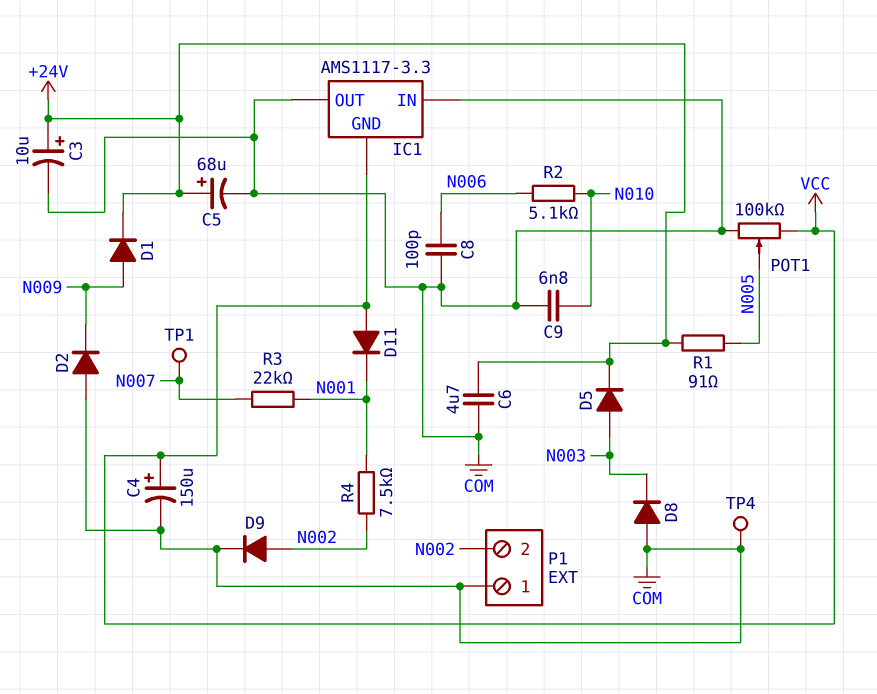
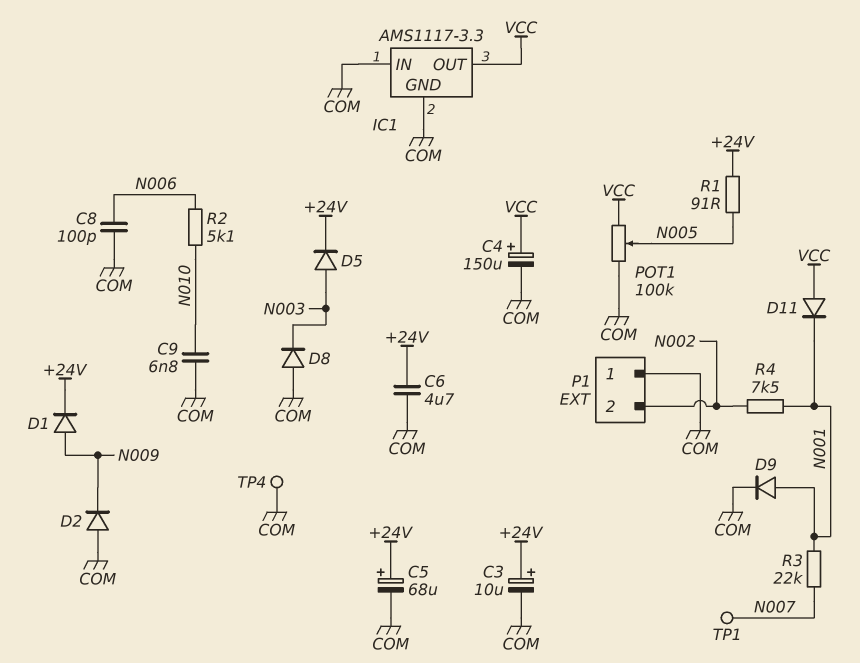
D9: diode (A N002, K COM) -> diode (A N001, K COM)
IC1 pin GND: VCC -> COM
IC1 pin OUT: COM -> VCC

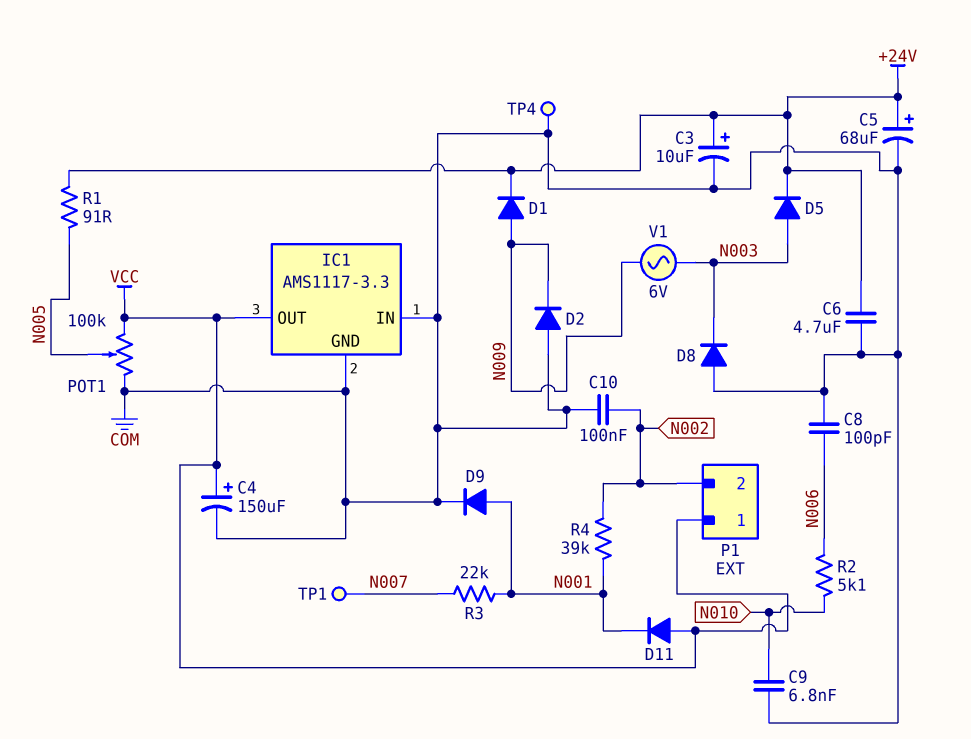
C10: none -> 100nF (COM, N002)
P1 pin 1: COM -> VCC
R4: 7.5k (N001, N002) -> 39k (N001, N002)
V1: none -> AC 6V (N003, N009)

